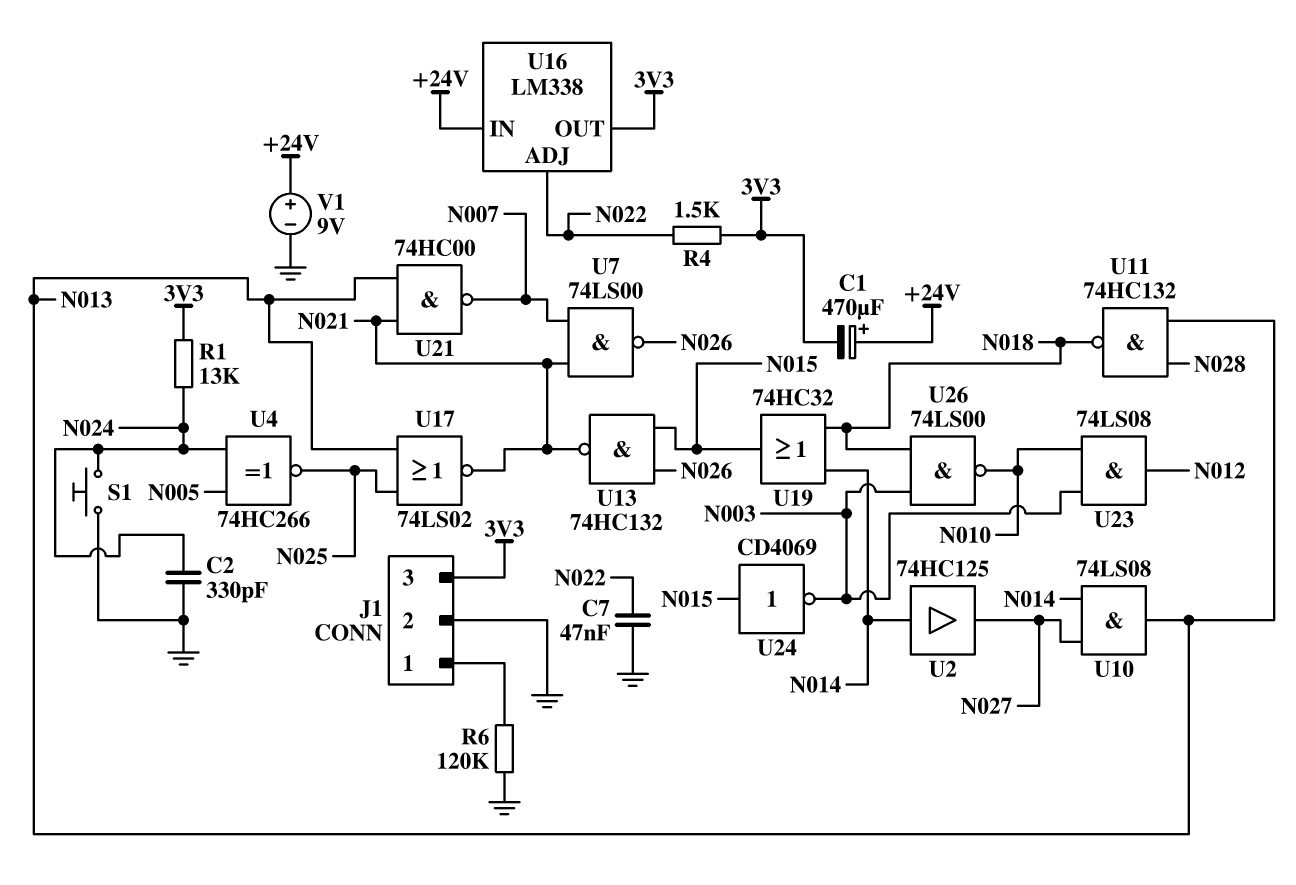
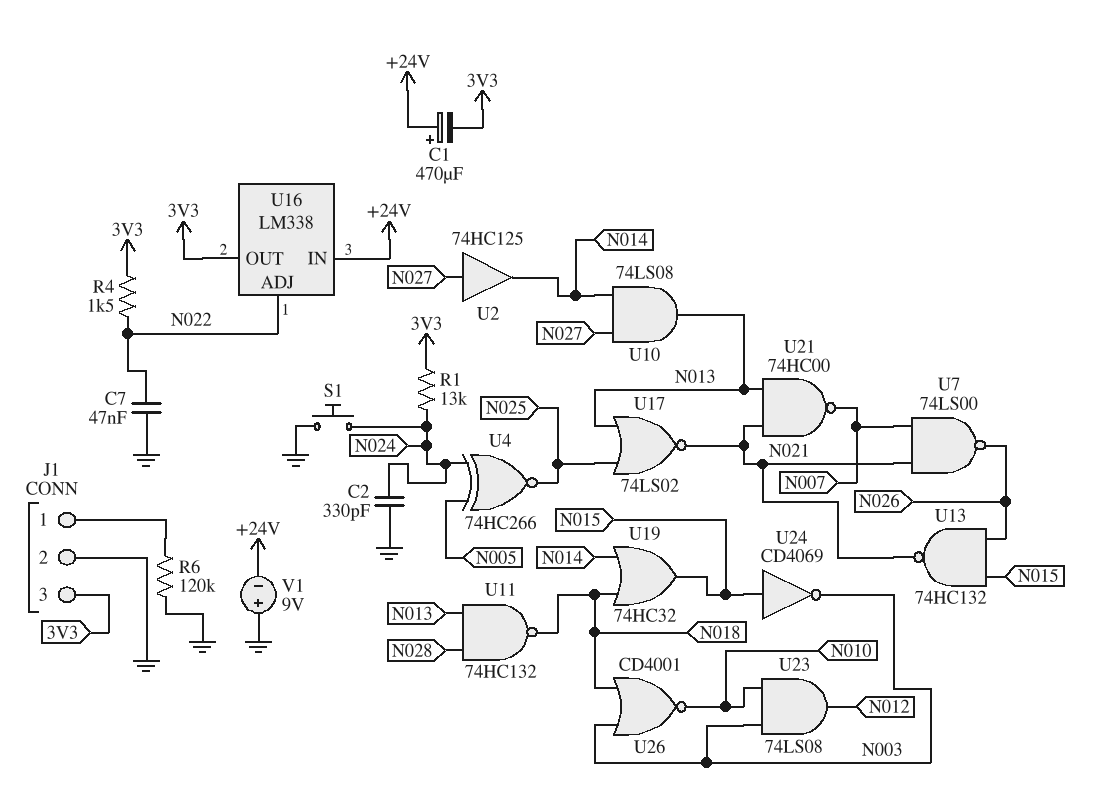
U2: buffer 74HC125 (in N014, out N027) -> buffer 74HC125 (in N027, out N014)
U26: NAND 74LS00 (in N003, in N018, out N010) -> NOR CD4001 (in N003, in N018, out N010)
V1: 9V (plus +24V, minus GND) -> 9V (plus GND, minus +24V)

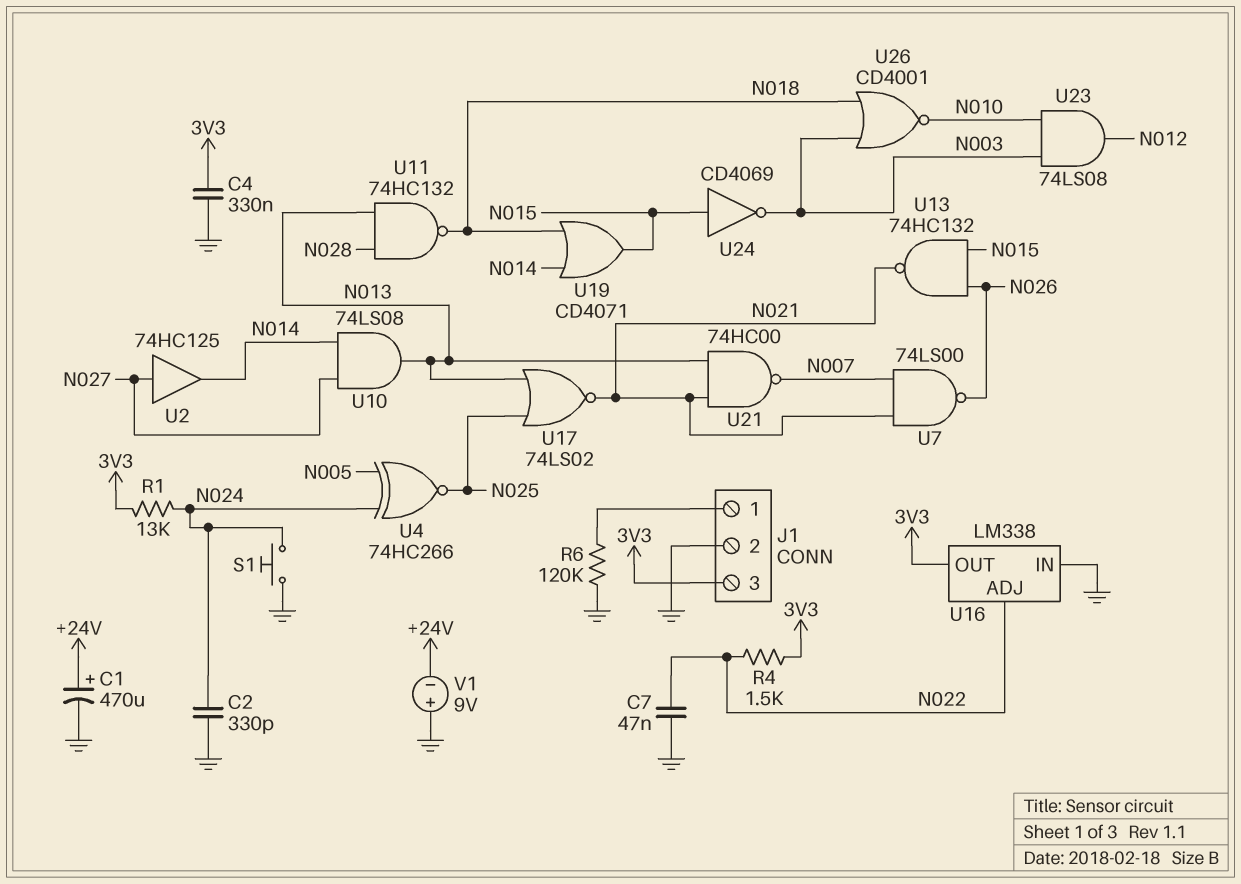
C1: 470uF (plus +24V, minus 3V3) -> 470uF (plus +24V, minus GND)
C4: none -> 330nF (3V3, GND)
U16 pin IN: +24V -> GND
U19: OR 74HC32 (in N014, in N018, out N015) -> OR CD4071 (in N014, in N018, out N015)

